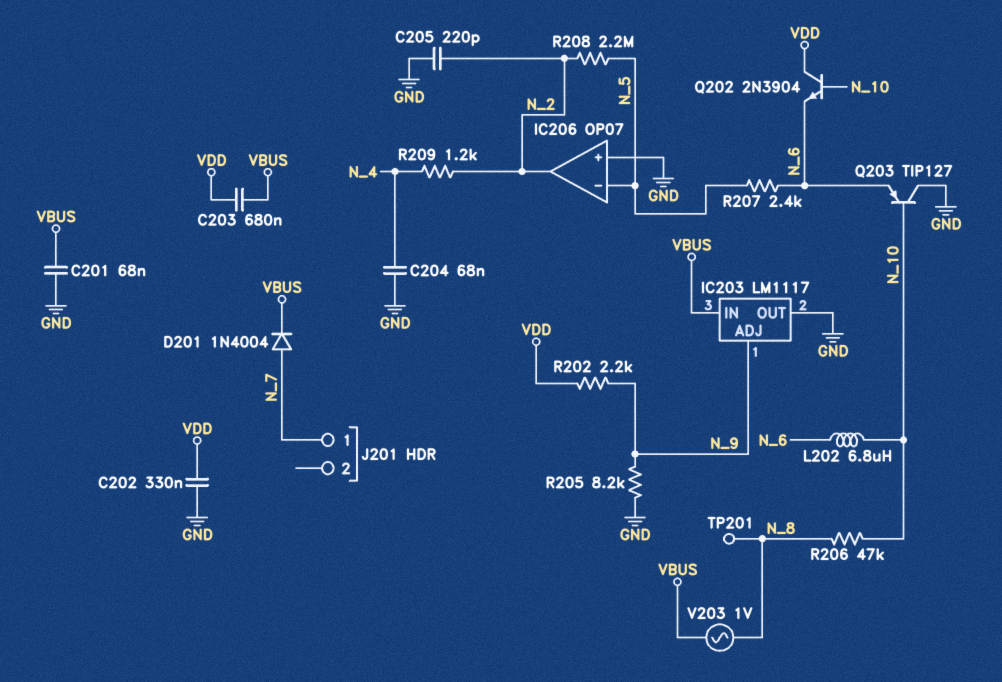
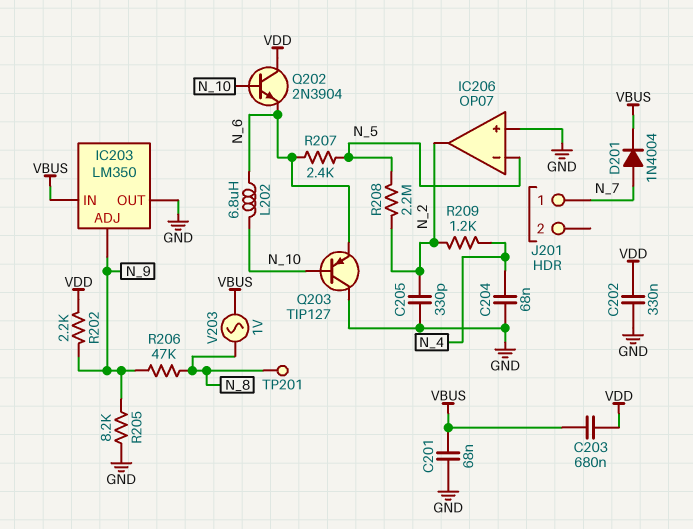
C205: 220pF (GND, N_2) -> 330pF (GND, N_2)
IC203: LM1117 -> LM350
R206: 47k (N_8, N_10) -> 47k (N_8, N_9)

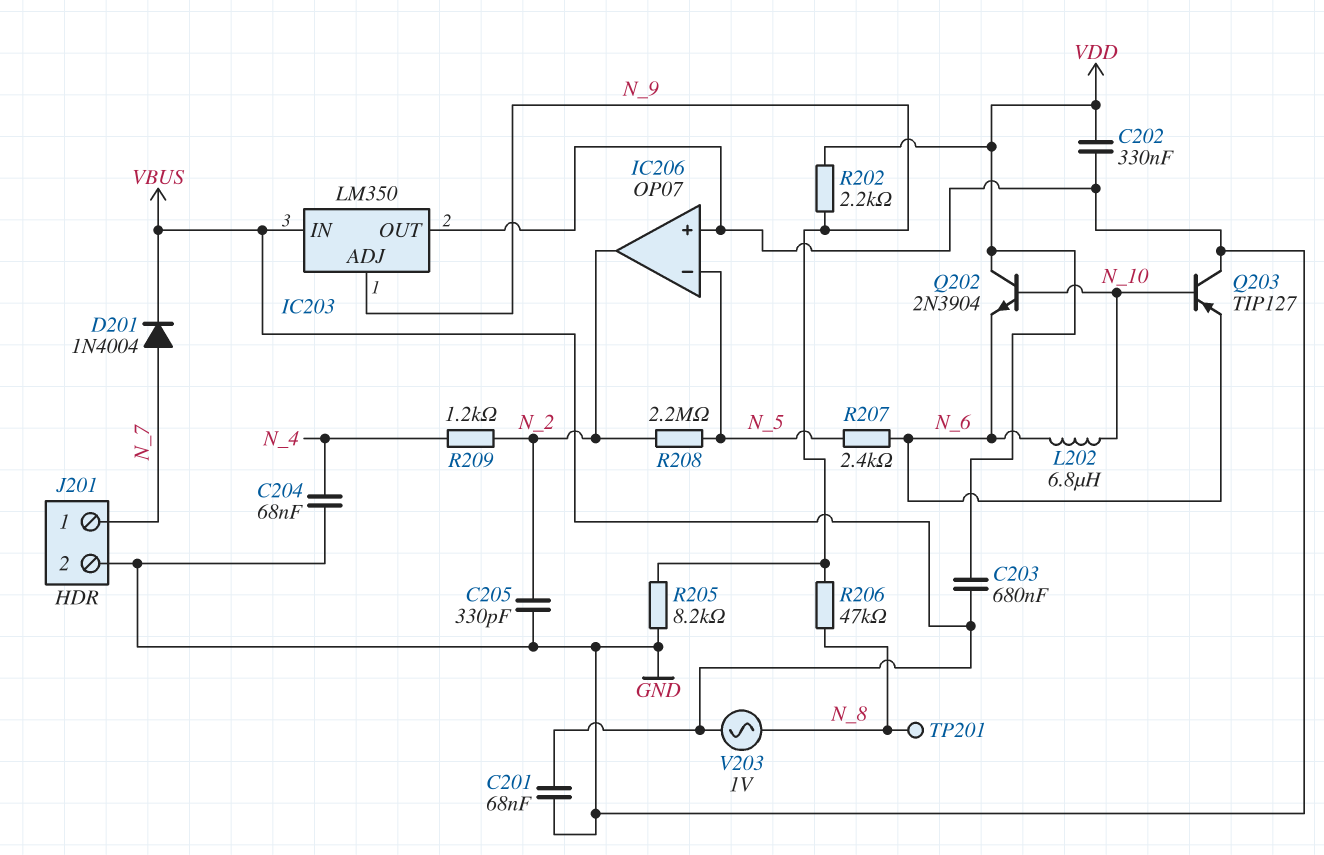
J201 pin 2: none -> GND

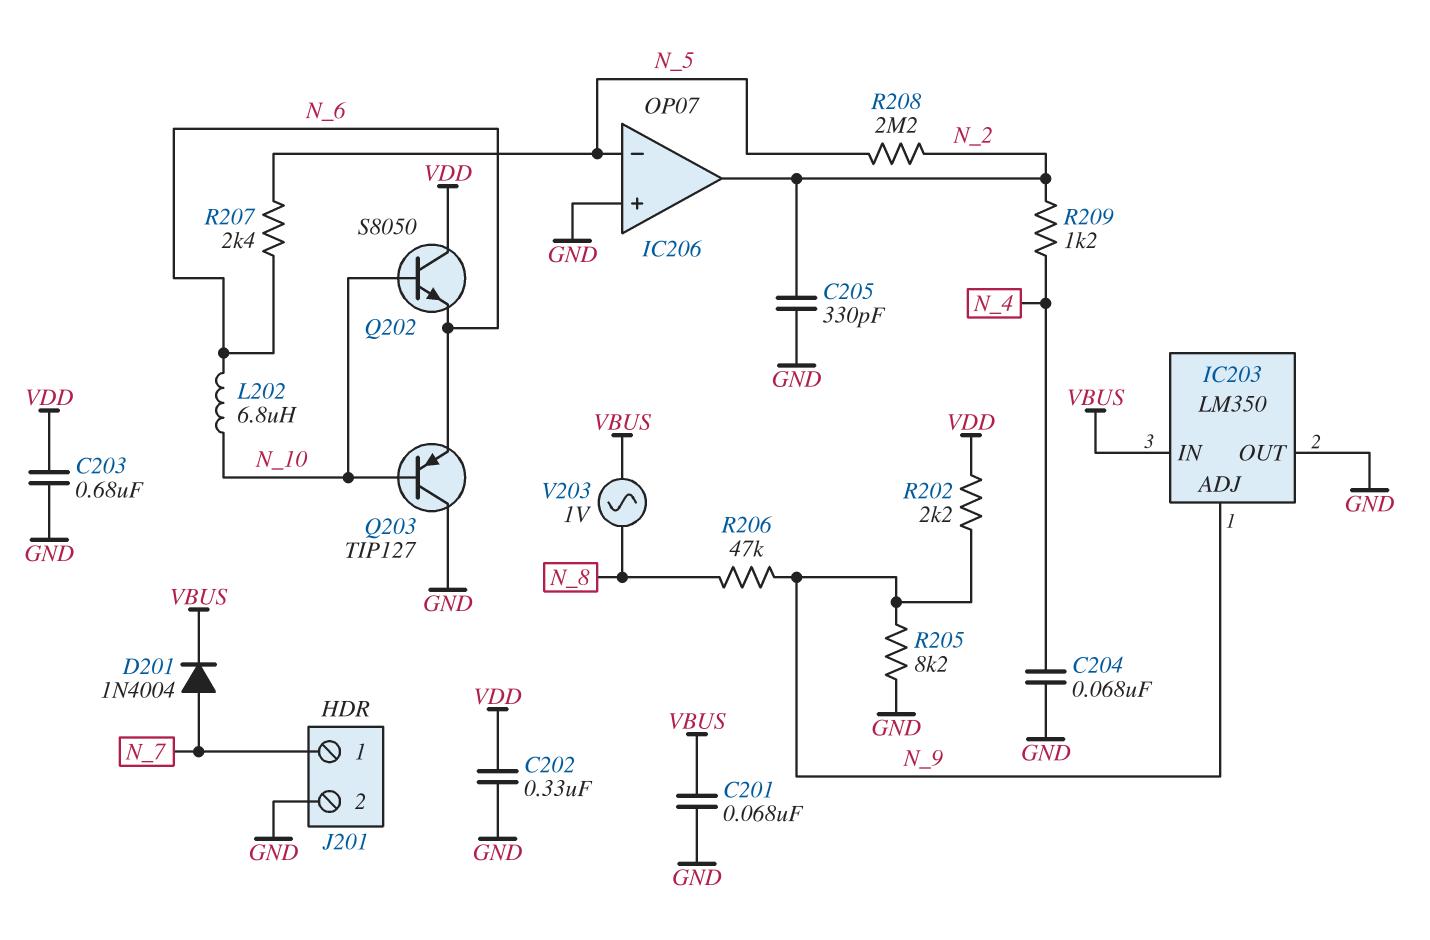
C203: 680nF (VBUS, VDD) -> 680nF (GND, VDD)
Q202: NPN 2N3904 (B N_10, C VDD, E N_6) -> NPN S8050 (B N_10, C VDD, E N_6)
TP201: test point (N_8) -> none

